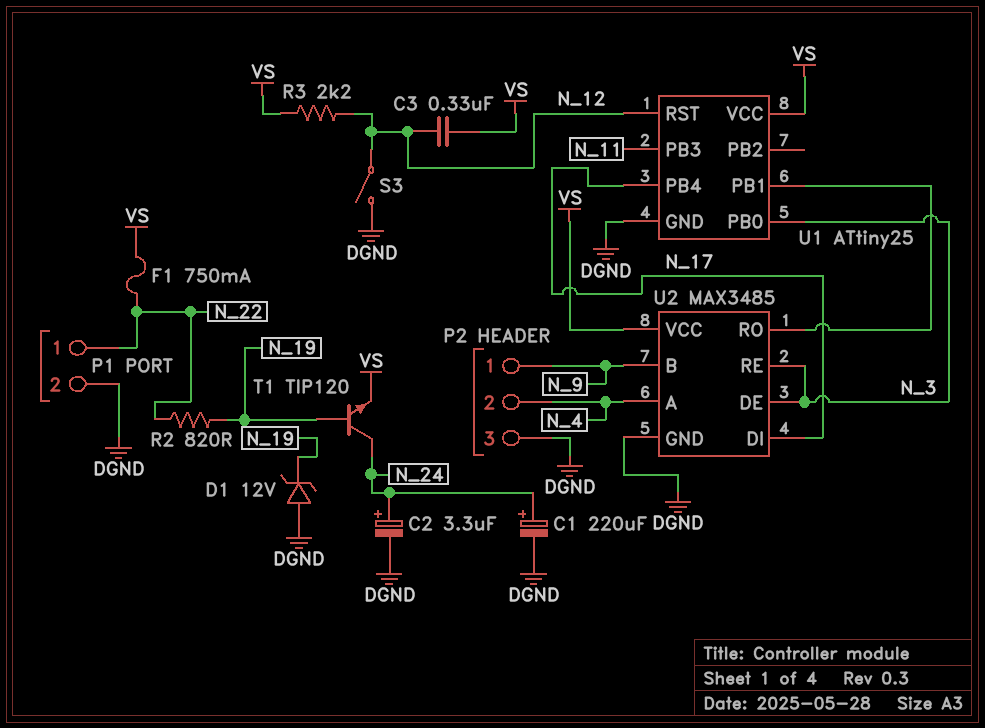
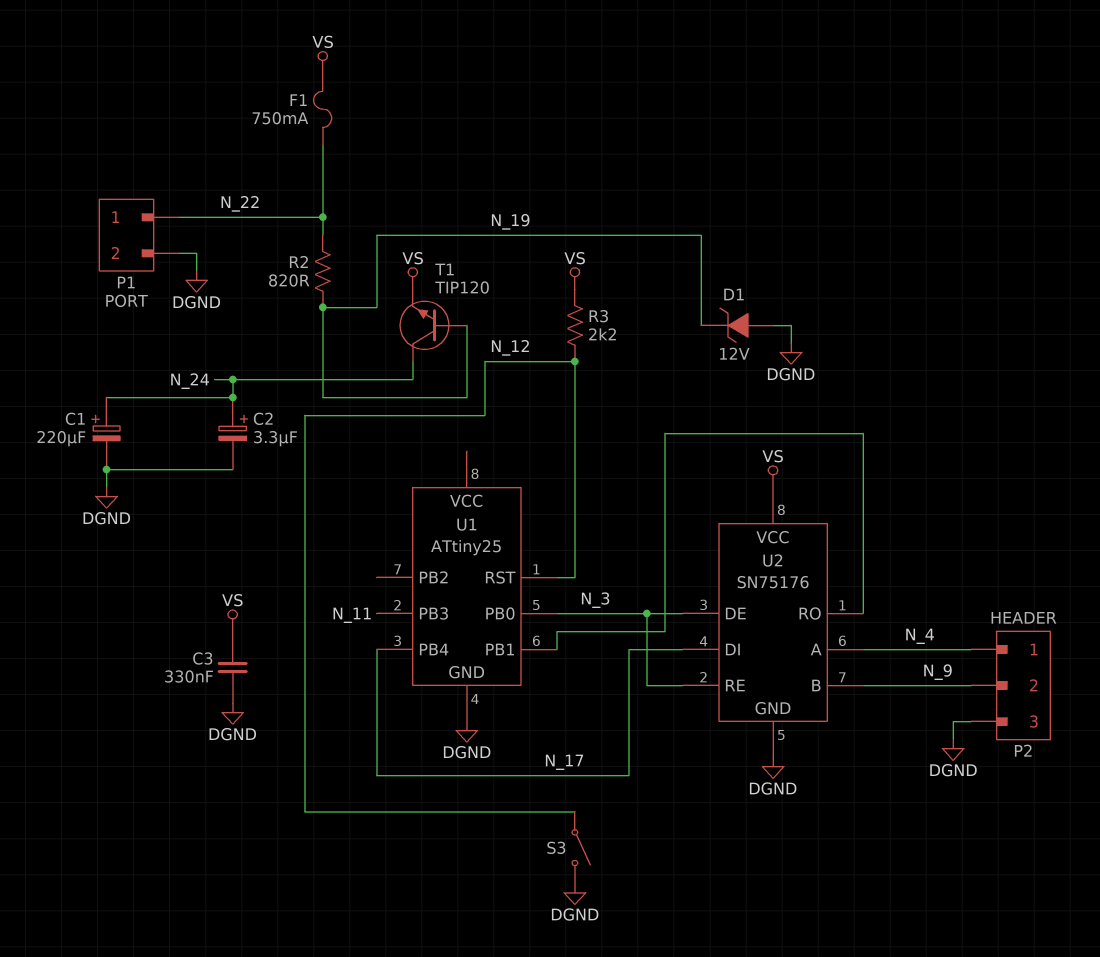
C3: 330nF (N_12, VS) -> 330nF (DGND, VS)
P2 pin 1: N_9 -> N_4
P2 pin 2: N_4 -> N_9
U1 pin VCC: VS -> none
U2: MAX3485 -> SN75176

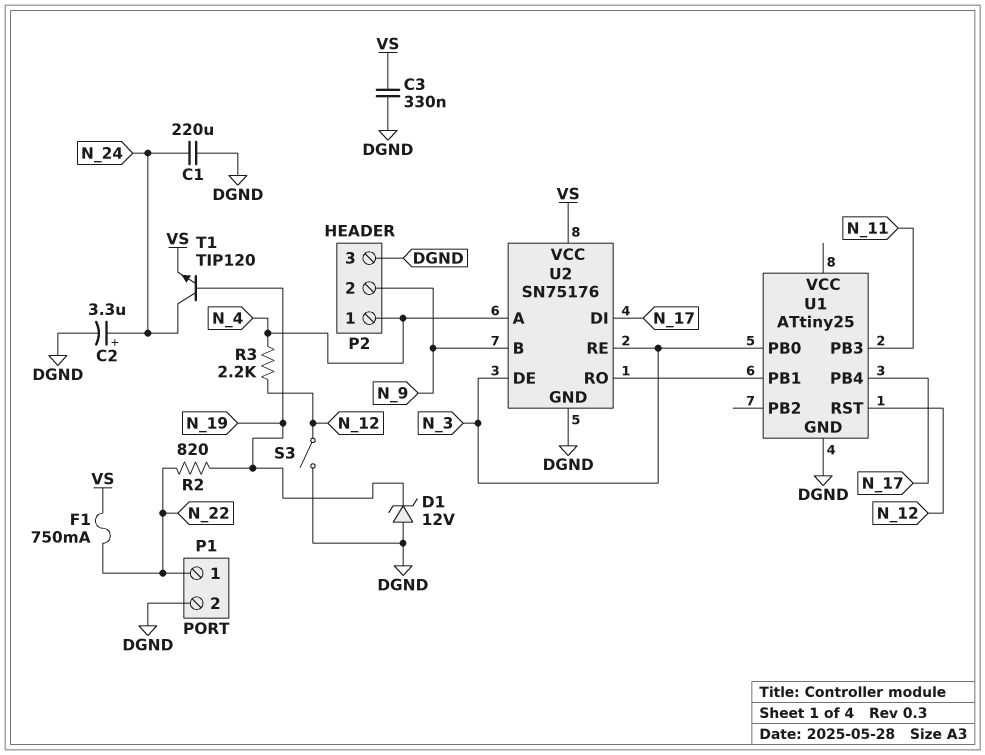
C1: 220uF (plus N_24, minus DGND) -> 220uF (DGND, N_24)
R3: 2.2k (N_12, VS) -> 2.2k (N_4, N_12)

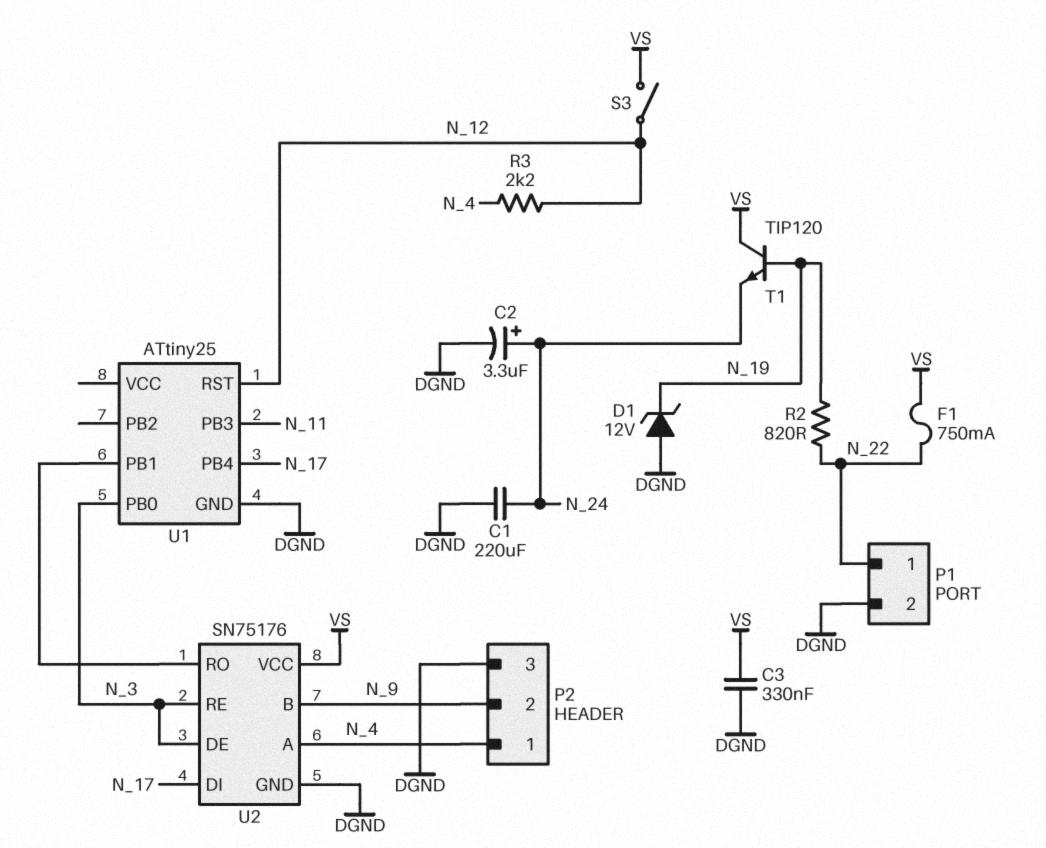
S3: switch (DGND, N_12) -> switch (N_12, VS)
T1: NPN TIP120 (B N_19, C N_24, E VS) -> NPN TIP120 (B N_19, C VS, E N_24)

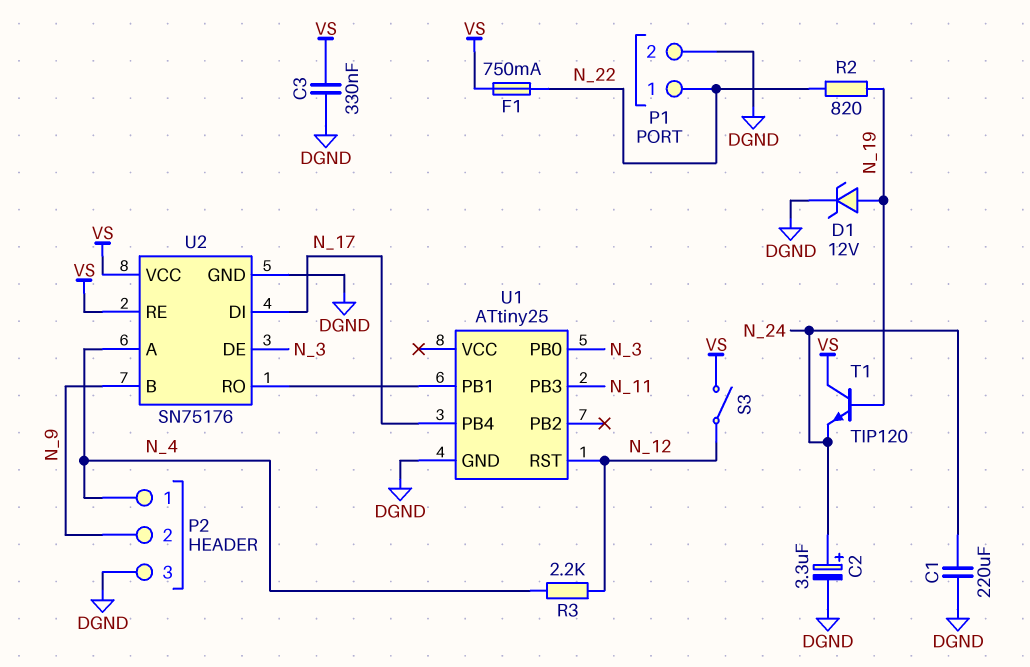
D1: zener 12V (A DGND, K N_19) -> zener 12V (A N_19, K DGND)
U2 pin RE: N_3 -> VS

